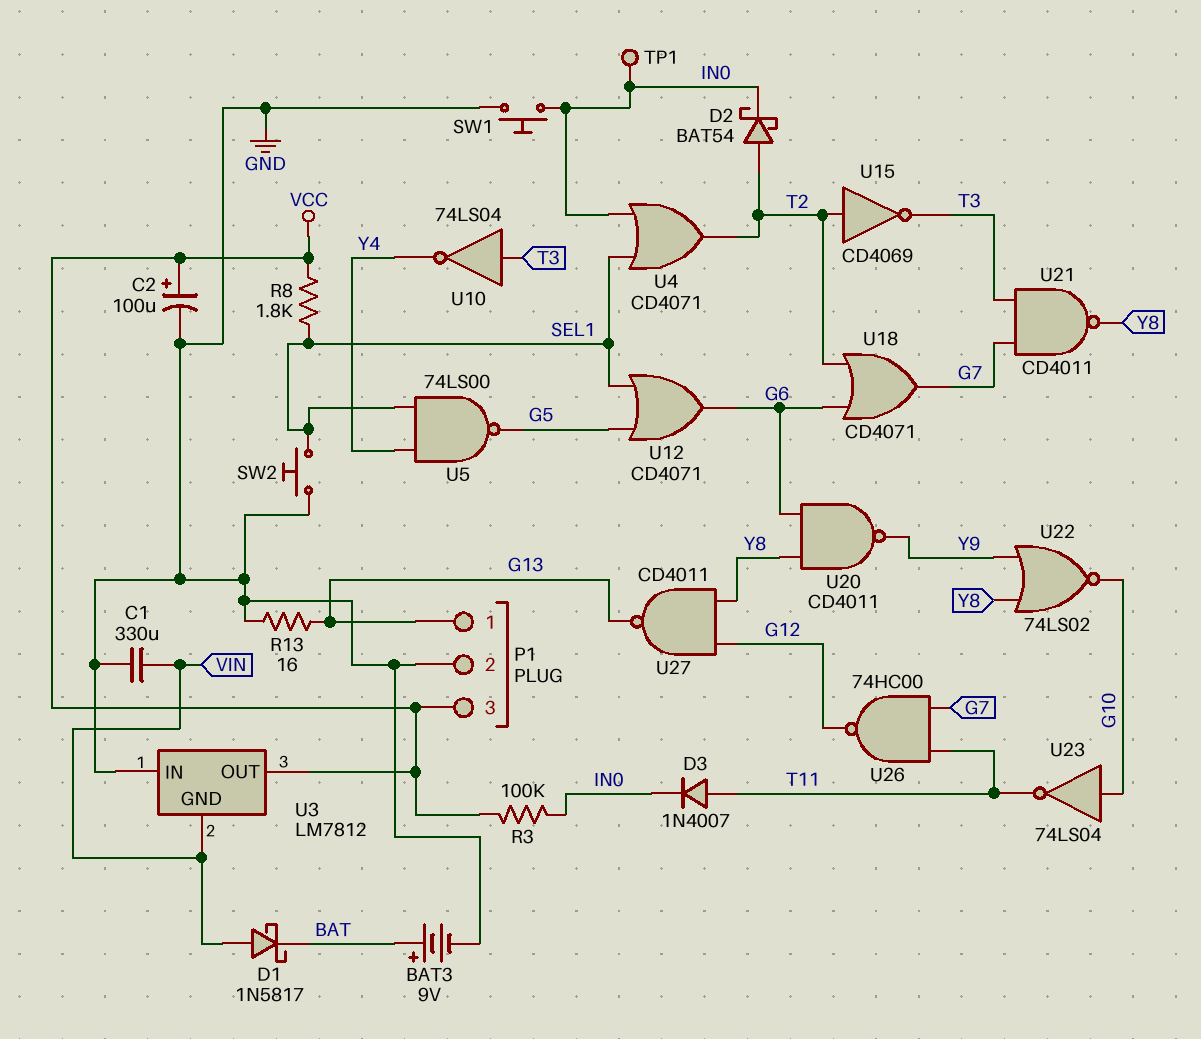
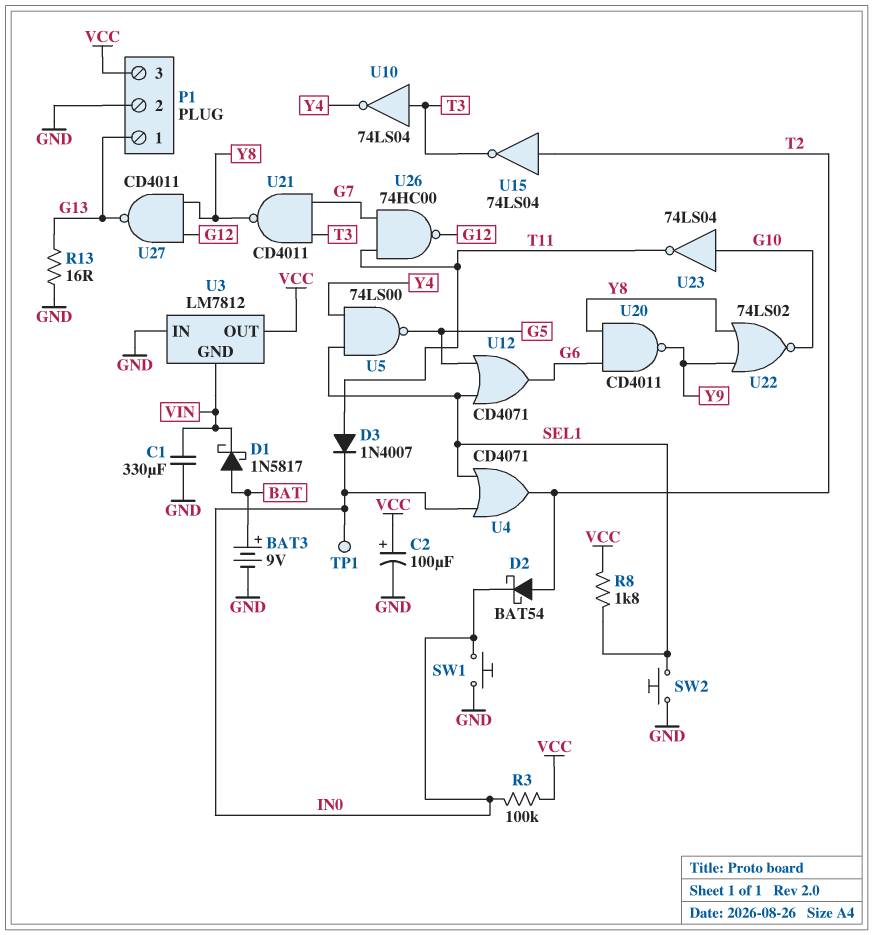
D1: schottky 1N5817 (A VIN, K BAT) -> schottky 1N5817 (A BAT, K VIN)
U15: NOT CD4069 (in T2, out T3) -> NOT 74LS04 (in T2, out T3)
U18: OR CD4071 (in G6, in T2, out G7) -> none

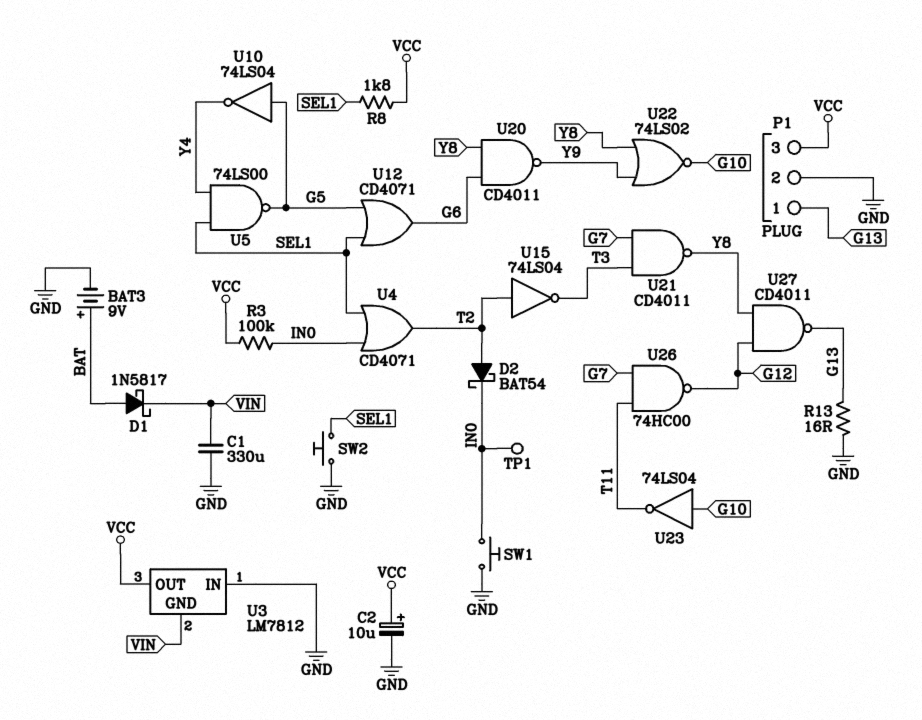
C2: 100uF (plus VCC, minus GND) -> 10uF (plus VCC, minus GND)
D3: diode 1N4007 (A T11, K IN0) -> none
U10: NOT 74LS04 (in T3, out Y4) -> NOT 74LS04 (in G5, out Y4)

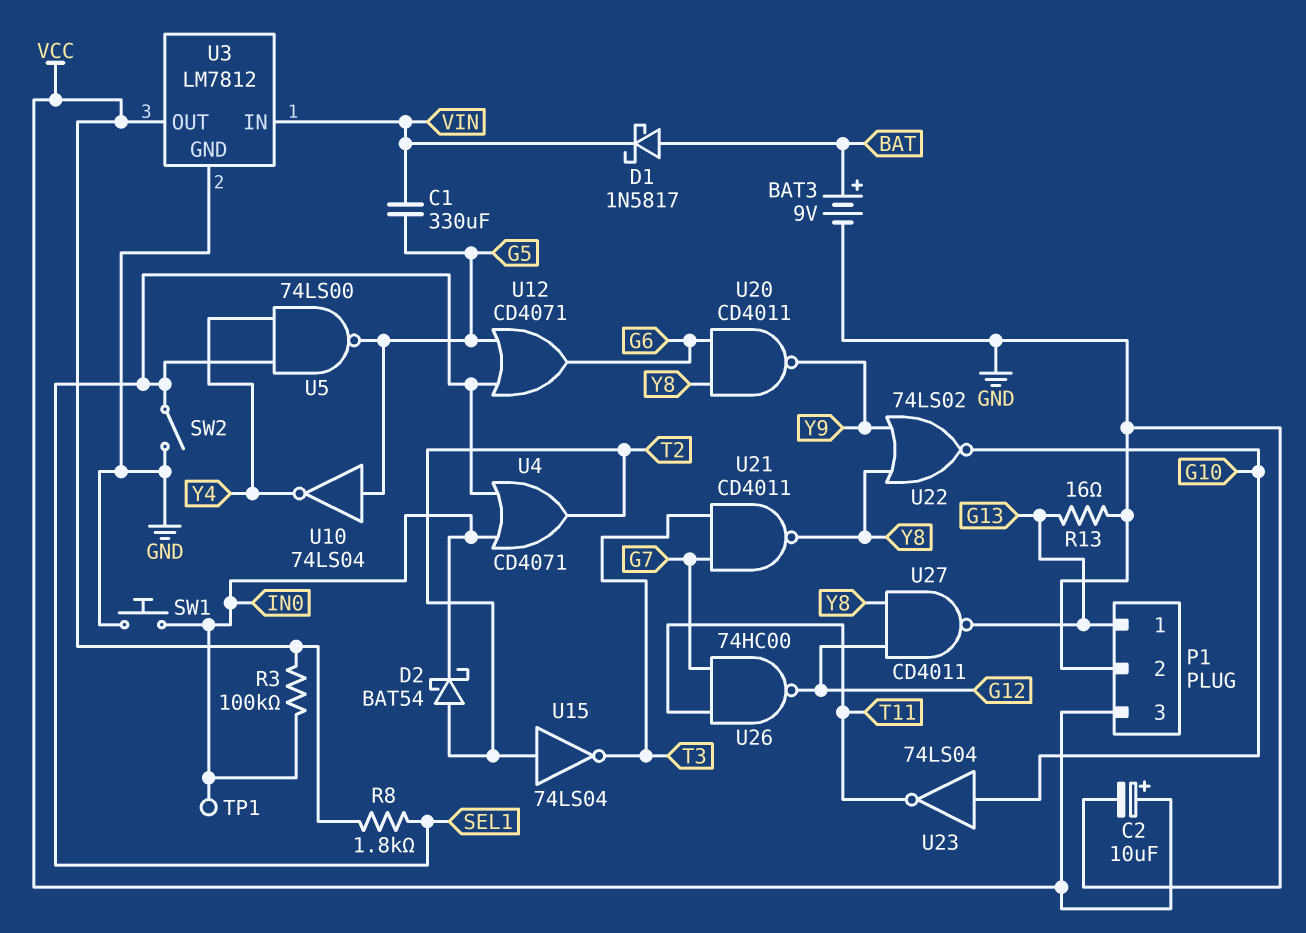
C1: 330uF (GND, VIN) -> 330uF (G5, VIN)
SW2: button (GND, SEL1) -> switch (GND, SEL1)
U3 pin GND: VIN -> GND
U3 pin IN: GND -> VIN

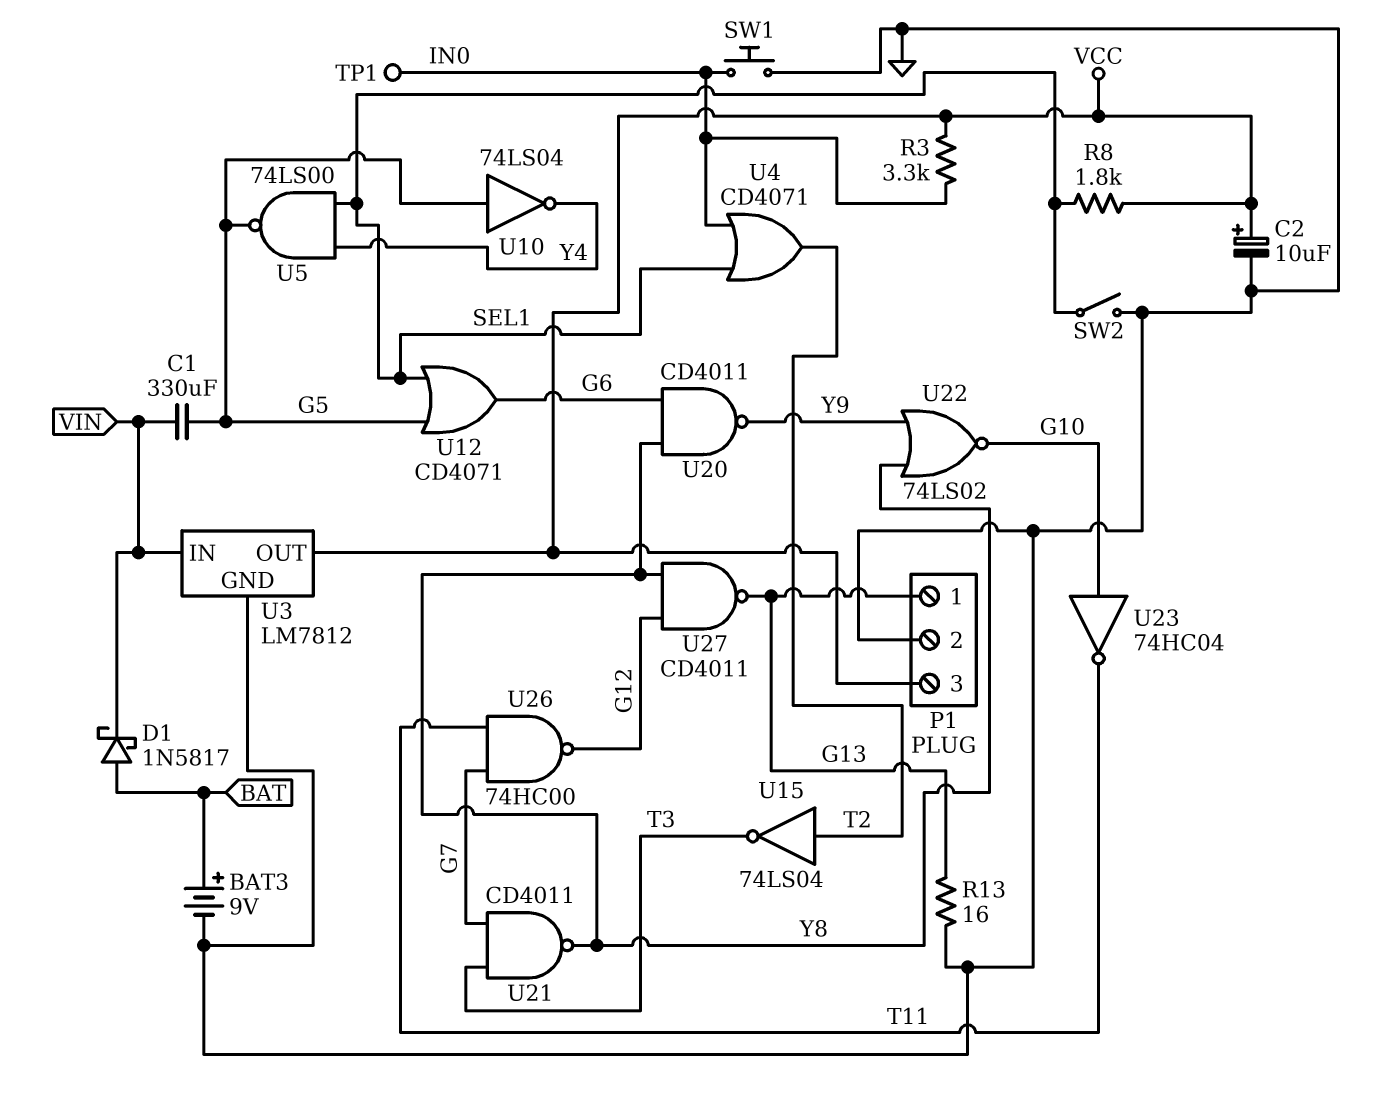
D2: schottky BAT54 (A T2, K IN0) -> none
R3: 100k (IN0, VCC) -> 3.3k (IN0, VCC)
U23: NOT 74LS04 (in G10, out T11) -> NOT 74HC04 (in G10, out T11)

